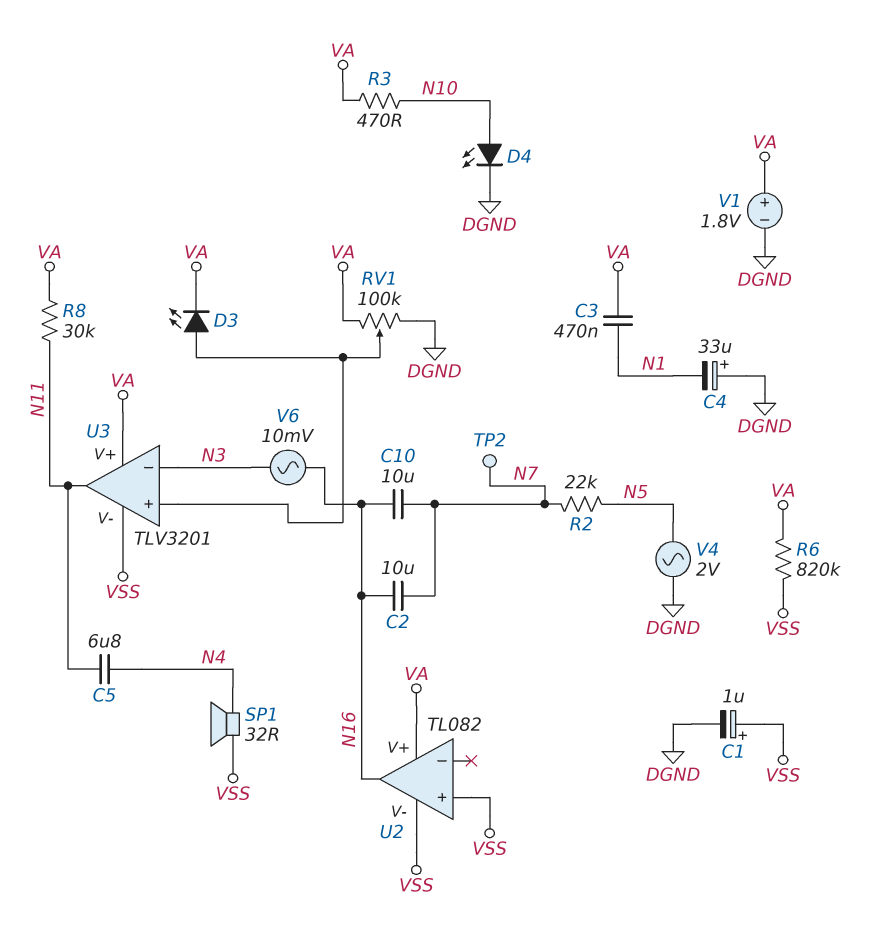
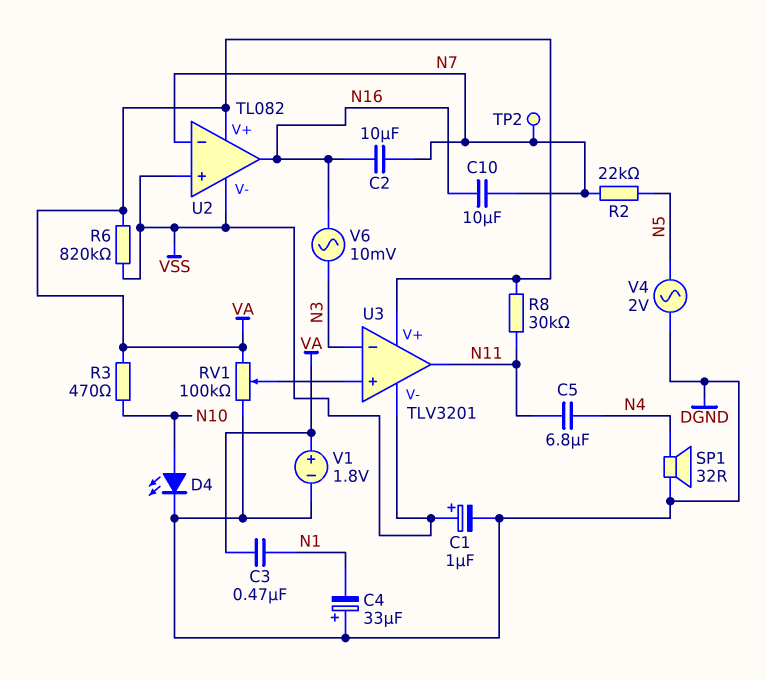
D3: LED (A U3/in+, K VA) -> none
SP1: speaker 32R (N4, VSS) -> speaker 32R (DGND, N4)
U2 pin in-: none -> N7

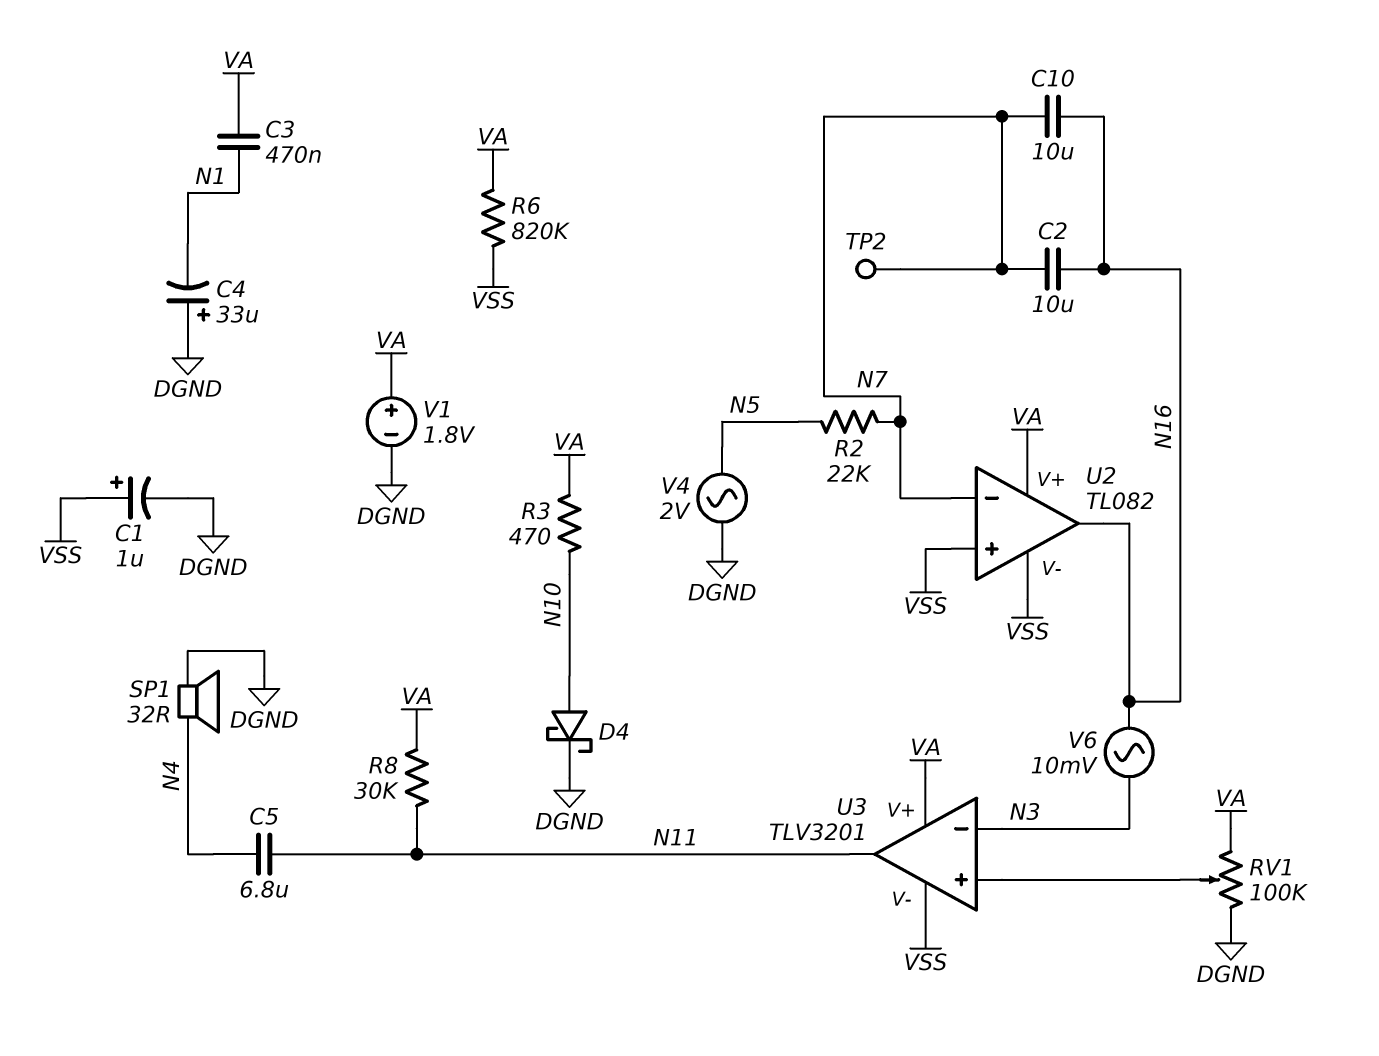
D4: LED (A N10, K DGND) -> schottky (A N10, K DGND)

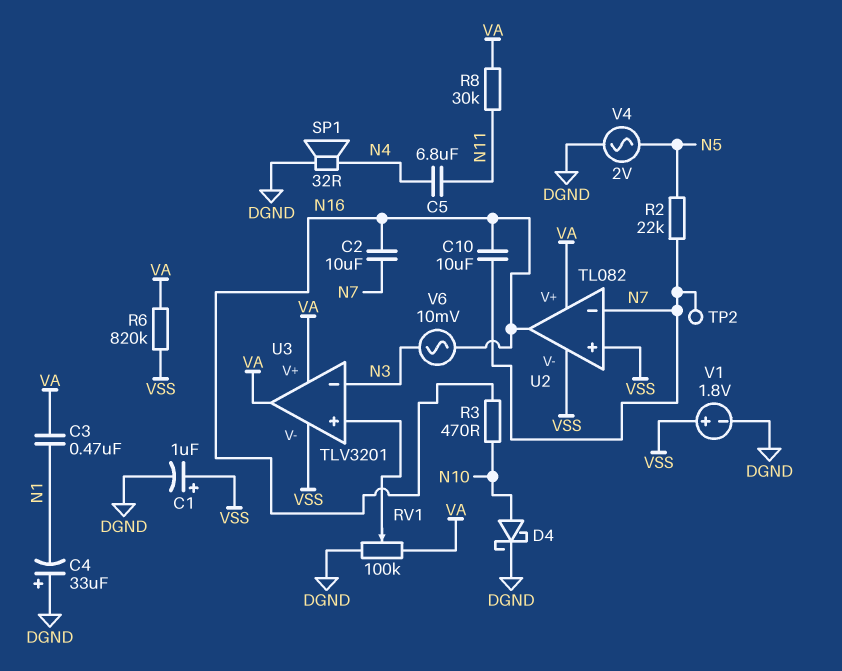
R3: 470 (N10, VA) -> 470 (N10, N16)
U3 pin out: N11 -> VA
V1: 1.8V (plus VA, minus DGND) -> 1.8V (plus VSS, minus DGND)

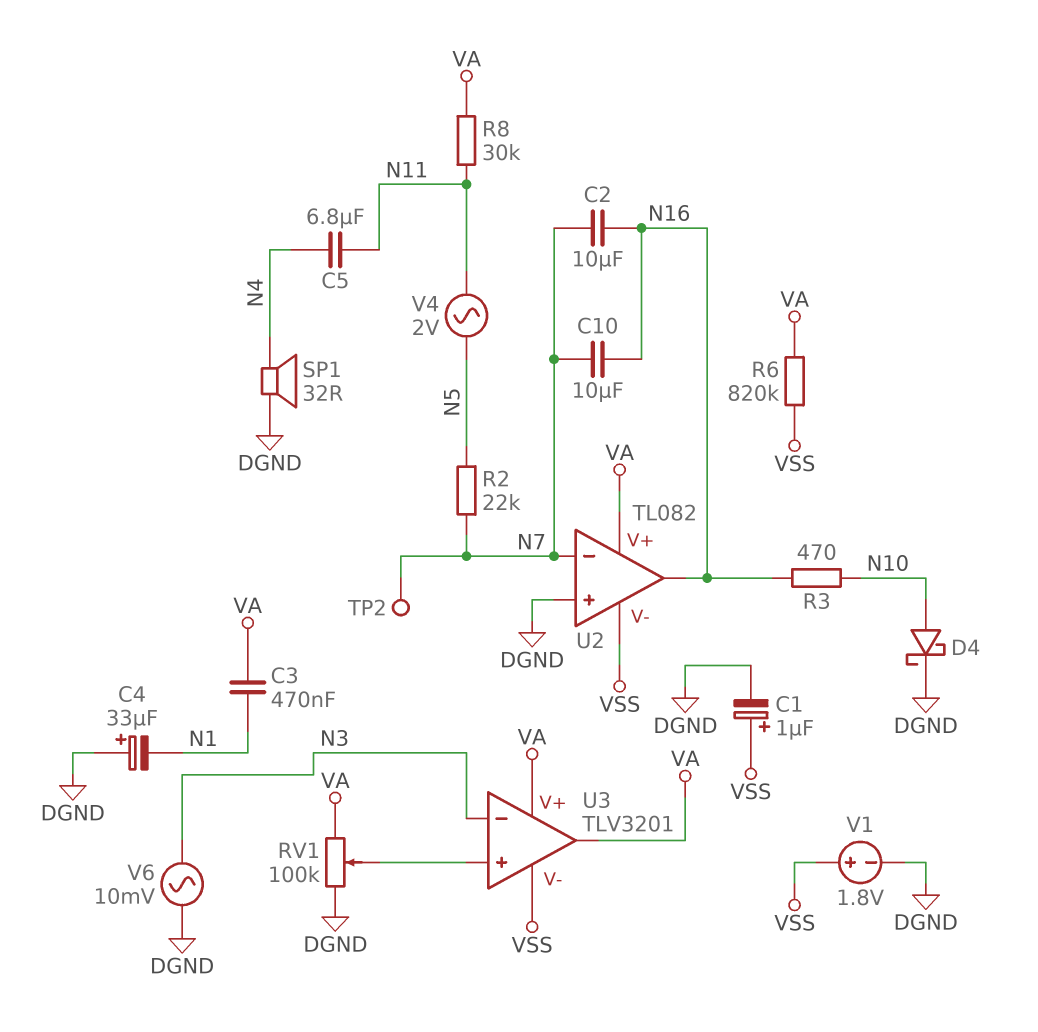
U2 pin in+: VSS -> DGND
V4: AC 2V (DGND, N5) -> AC 2V (N5, N11)
V6: AC 10mV (N3, N16) -> AC 10mV (DGND, N3)

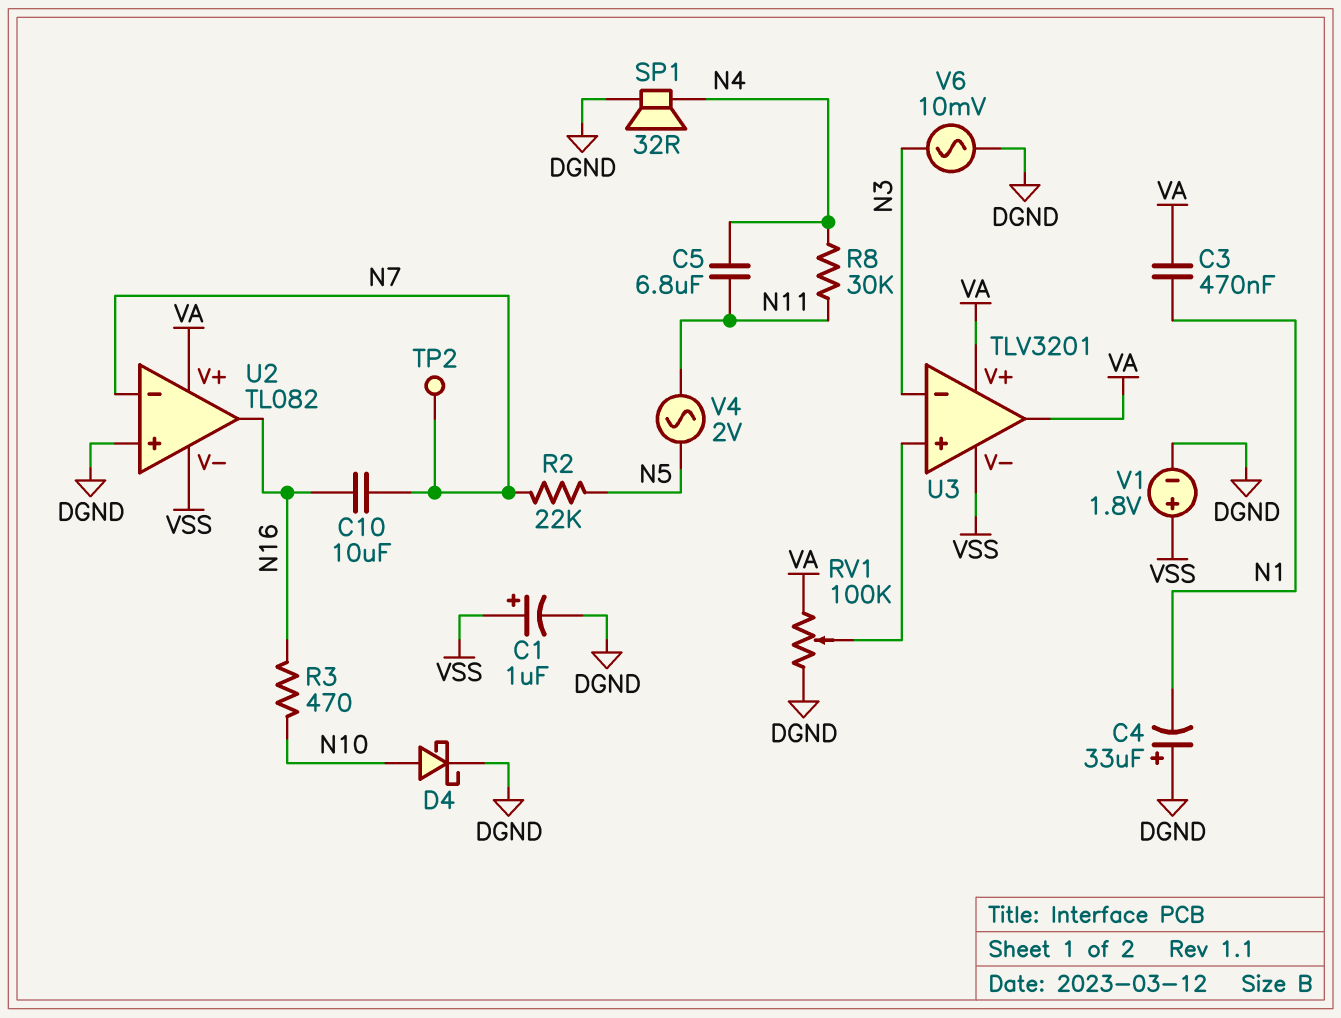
C2: 10uF (N7, N16) -> none
R6: 820k (VA, VSS) -> none
R8: 30k (N11, VA) -> 30k (N4, N11)

